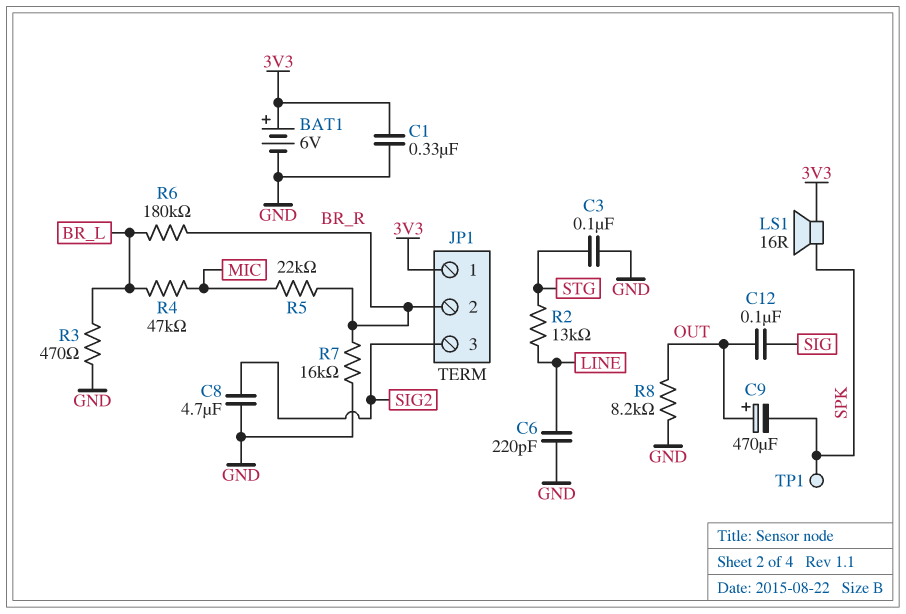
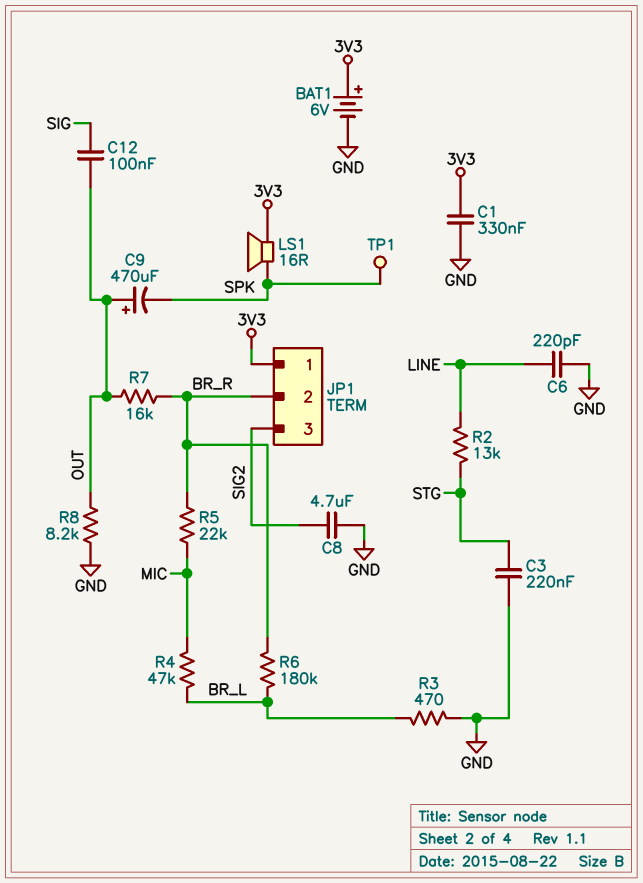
C3: 100nF (GND, STG) -> 220nF (GND, STG)
R7: 16k (BR_R, GND) -> 16k (BR_R, OUT)

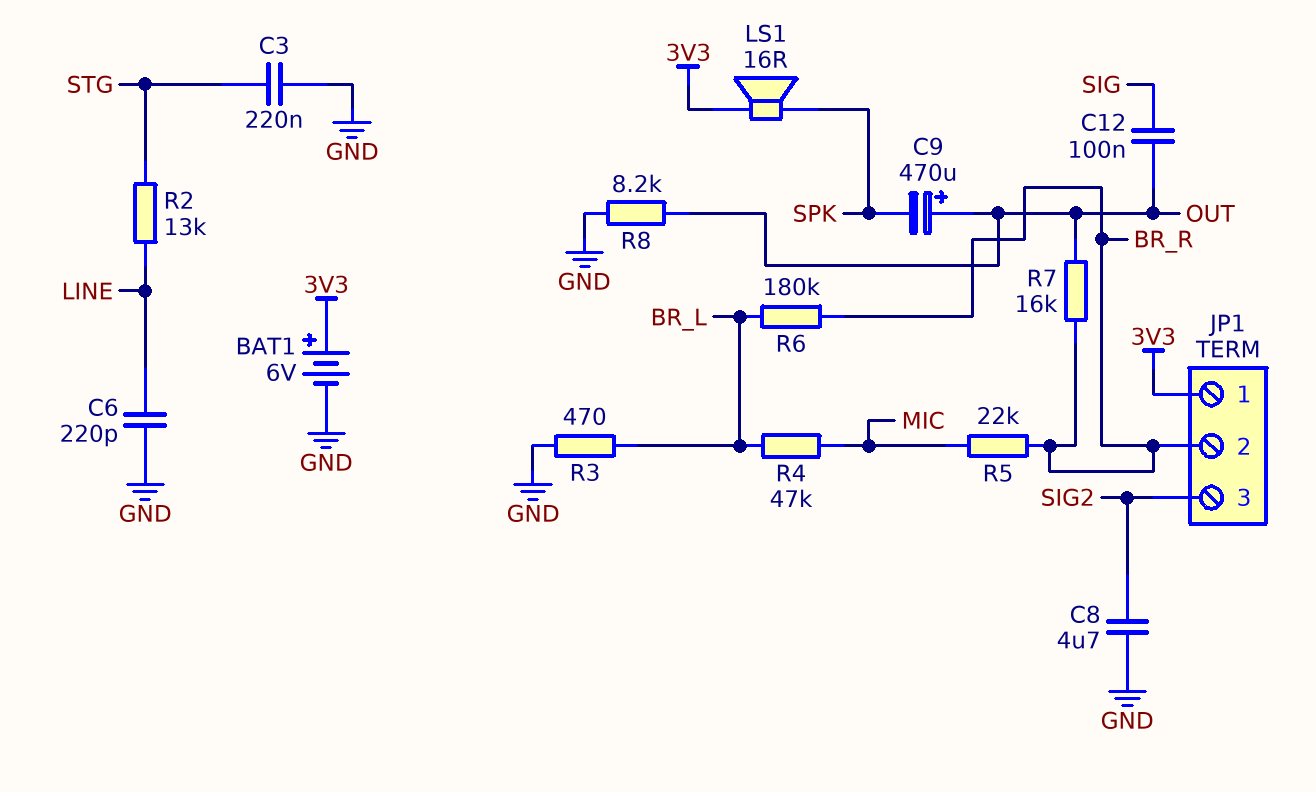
C1: 330nF (3V3, GND) -> none
TP1: test point (SPK) -> none

